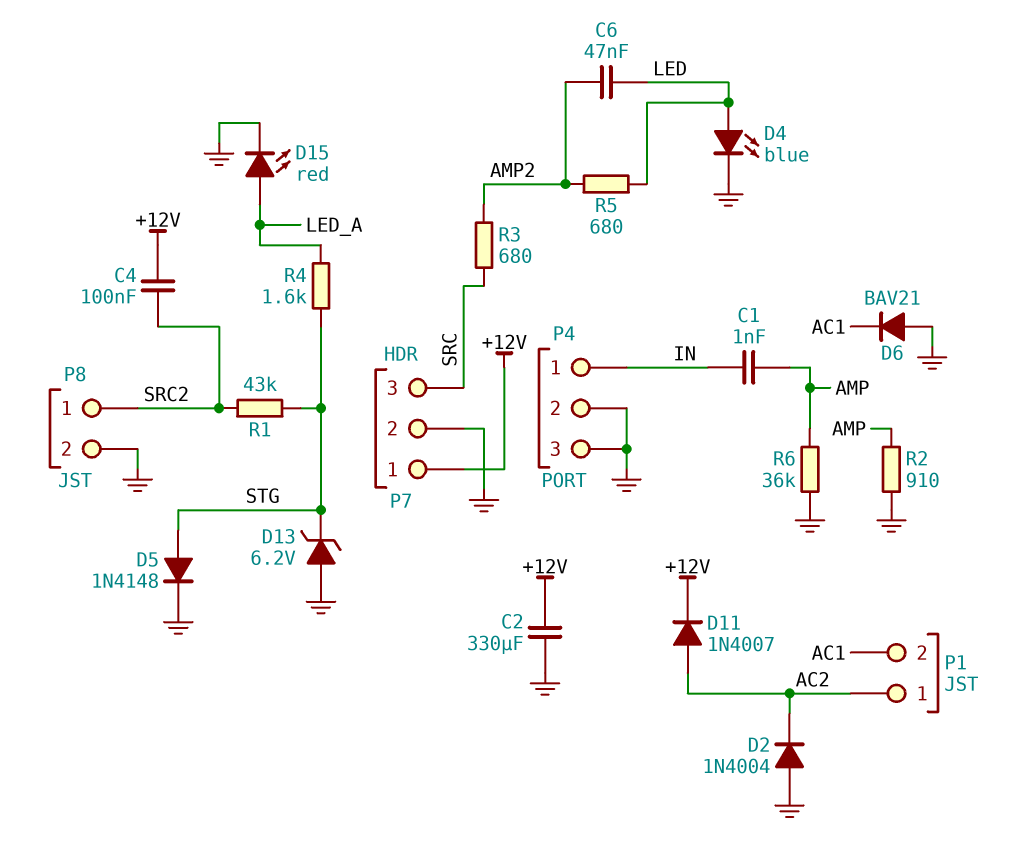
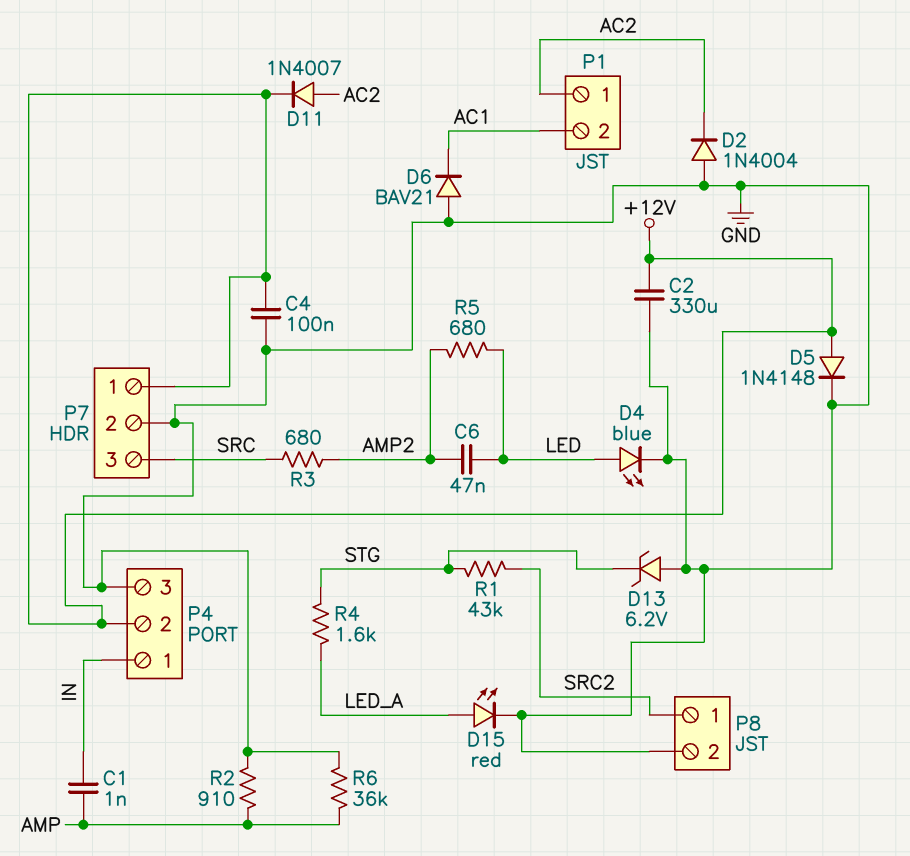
C4: 100nF (+12V, SRC2) -> 100nF (+12V, GND)
D5: diode 1N4148 (A STG, K GND) -> diode 1N4148 (A +12V, K GND)
P4 pin 2: GND -> +12V

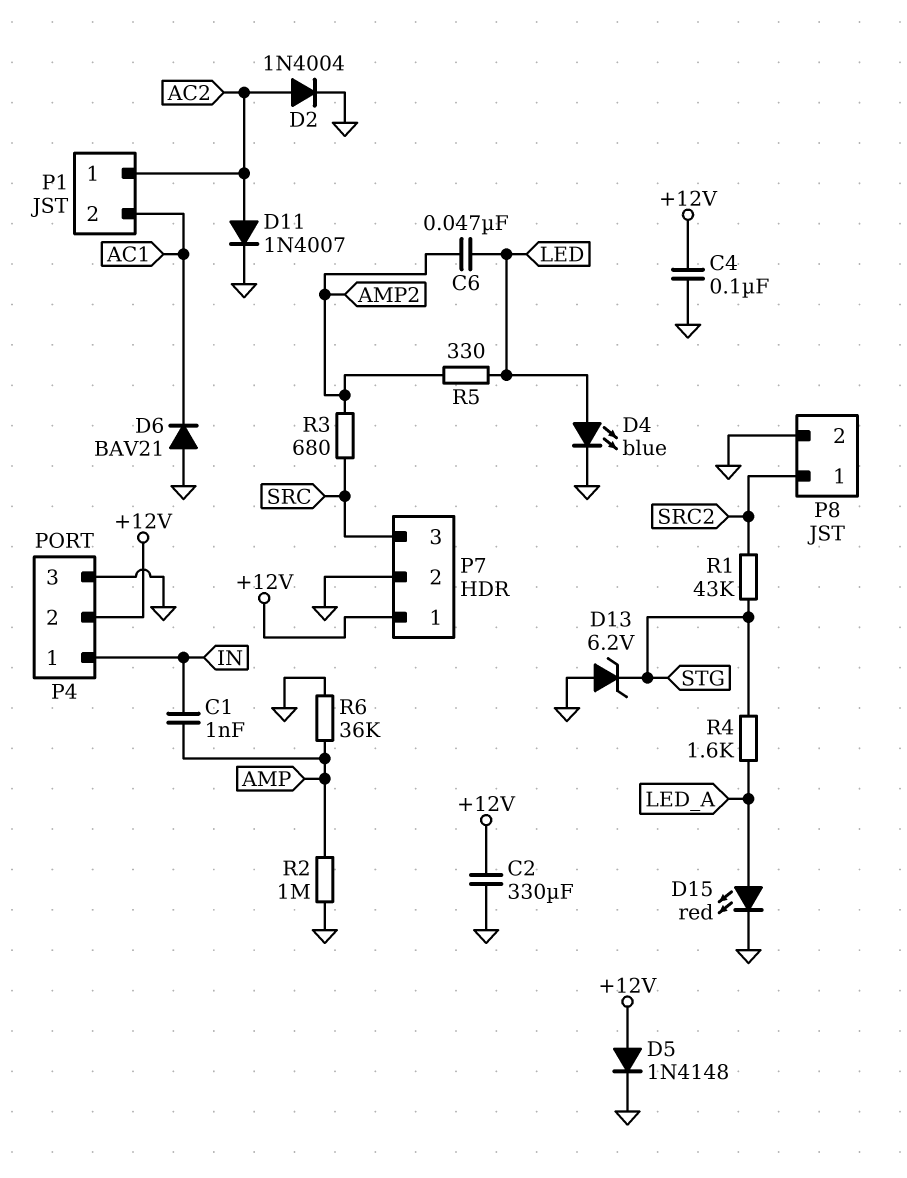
D2: diode 1N4004 (A GND, K AC2) -> diode 1N4004 (A AC2, K GND)
D11: diode 1N4007 (A AC2, K +12V) -> diode 1N4007 (A AC2, K GND)
R2: 910 (AMP, GND) -> 1M (AMP, GND)
R5: 680 (AMP2, LED) -> 330 (AMP2, LED)

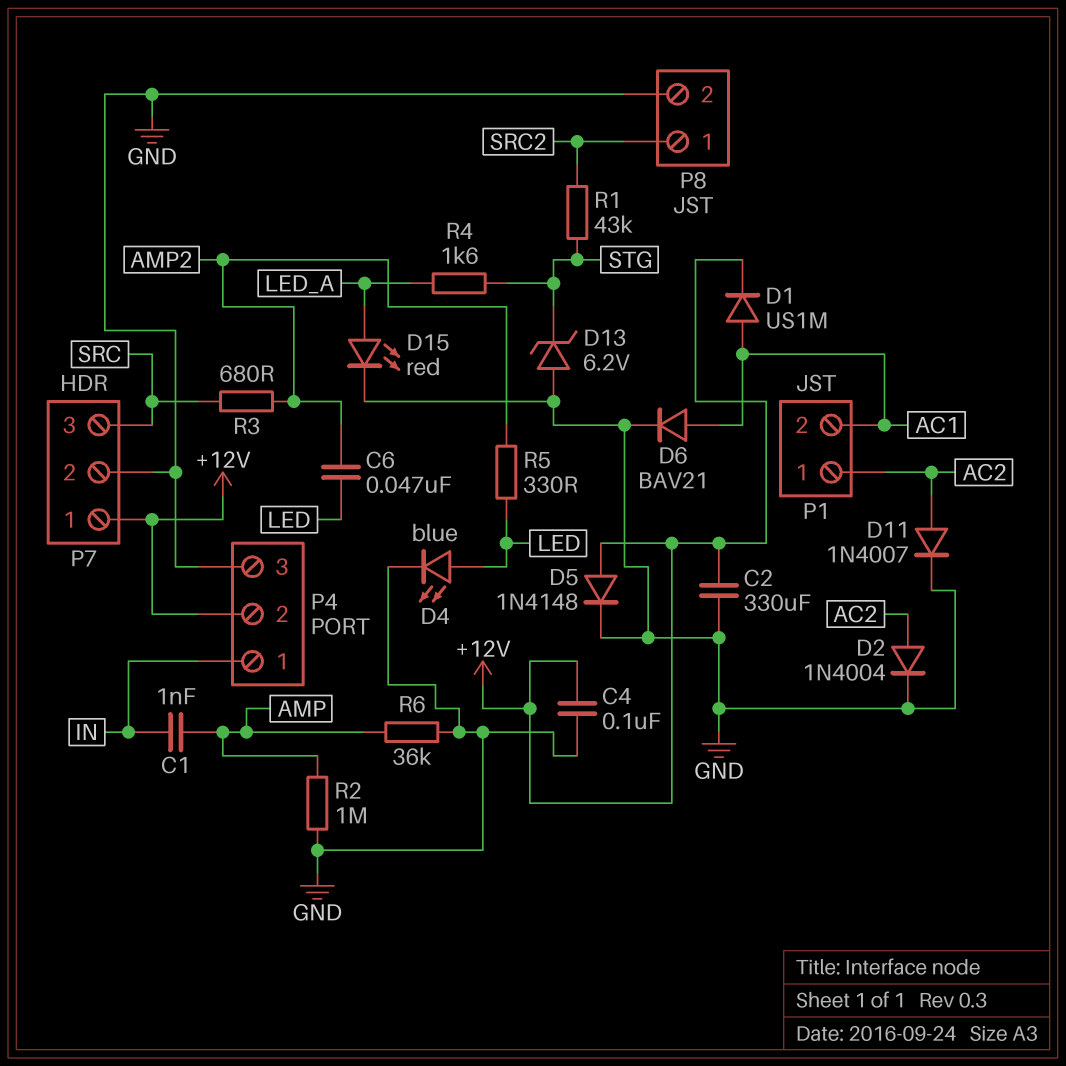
D1: none -> diode US1M (A AC1, K +12V)
D6: diode BAV21 (A GND, K AC1) -> diode BAV21 (A AC1, K GND)

